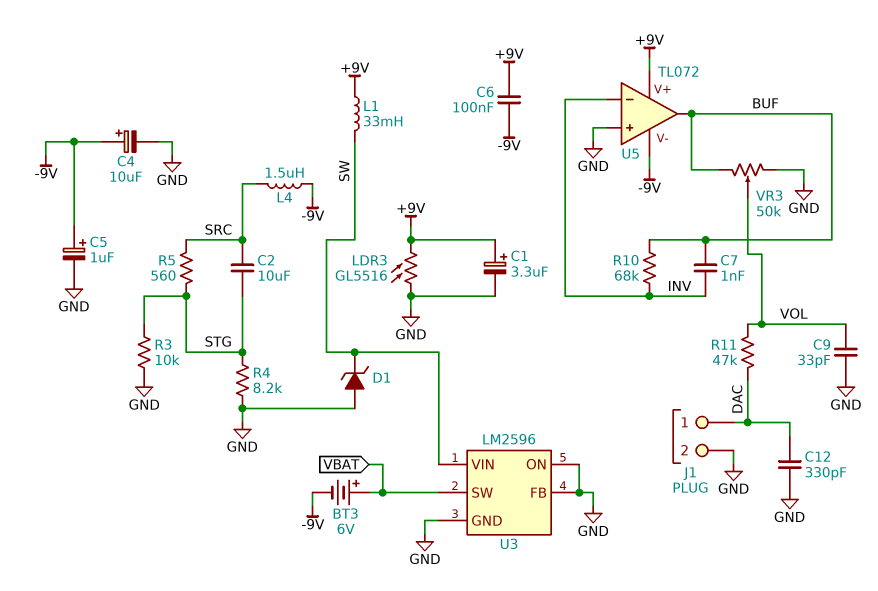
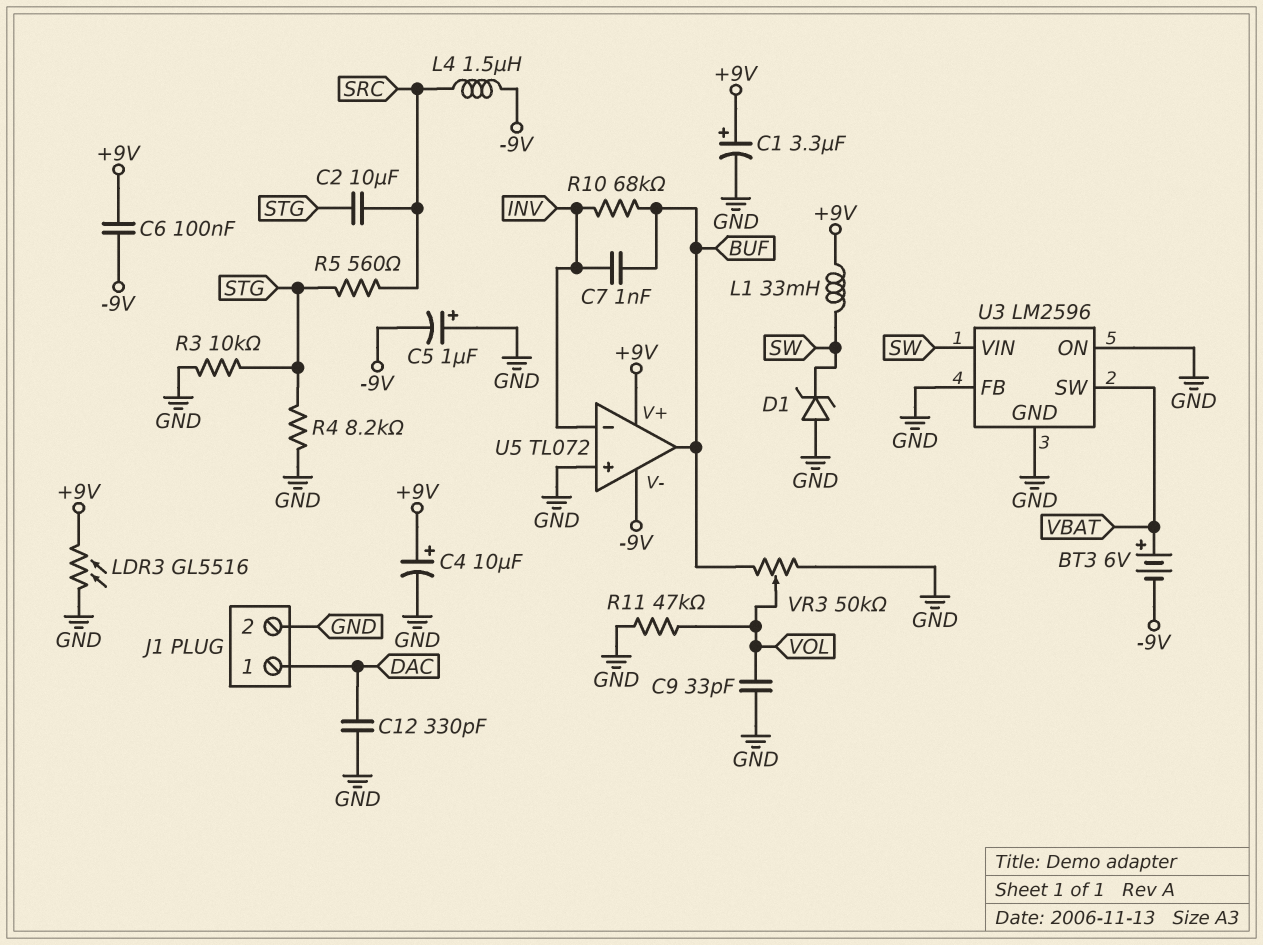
C4: 10uF (plus -9V, minus GND) -> 10uF (plus +9V, minus GND)
C5: 1uF (plus -9V, minus GND) -> 1uF (plus GND, minus -9V)
R11: 47k (DAC, VOL) -> 47k (GND, VOL)

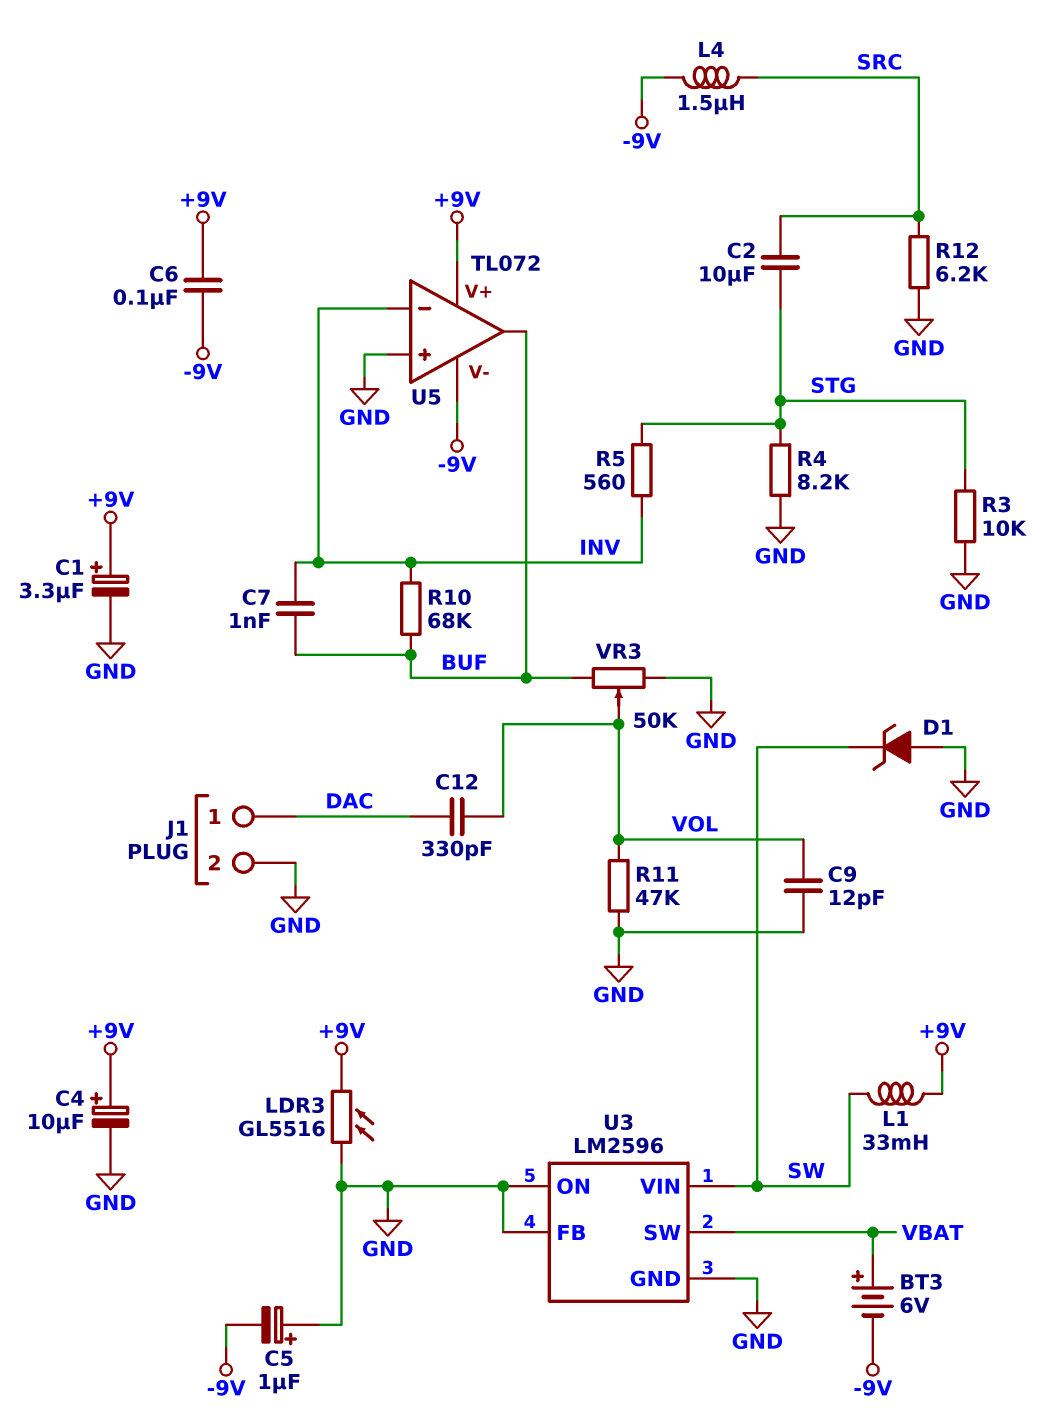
C9: 33pF (GND, VOL) -> 12pF (GND, VOL)
C12: 330pF (DAC, GND) -> 330pF (DAC, VOL)
R5: 560 (SRC, STG) -> 560 (INV, STG)
R12: none -> 6.2k (GND, SRC)

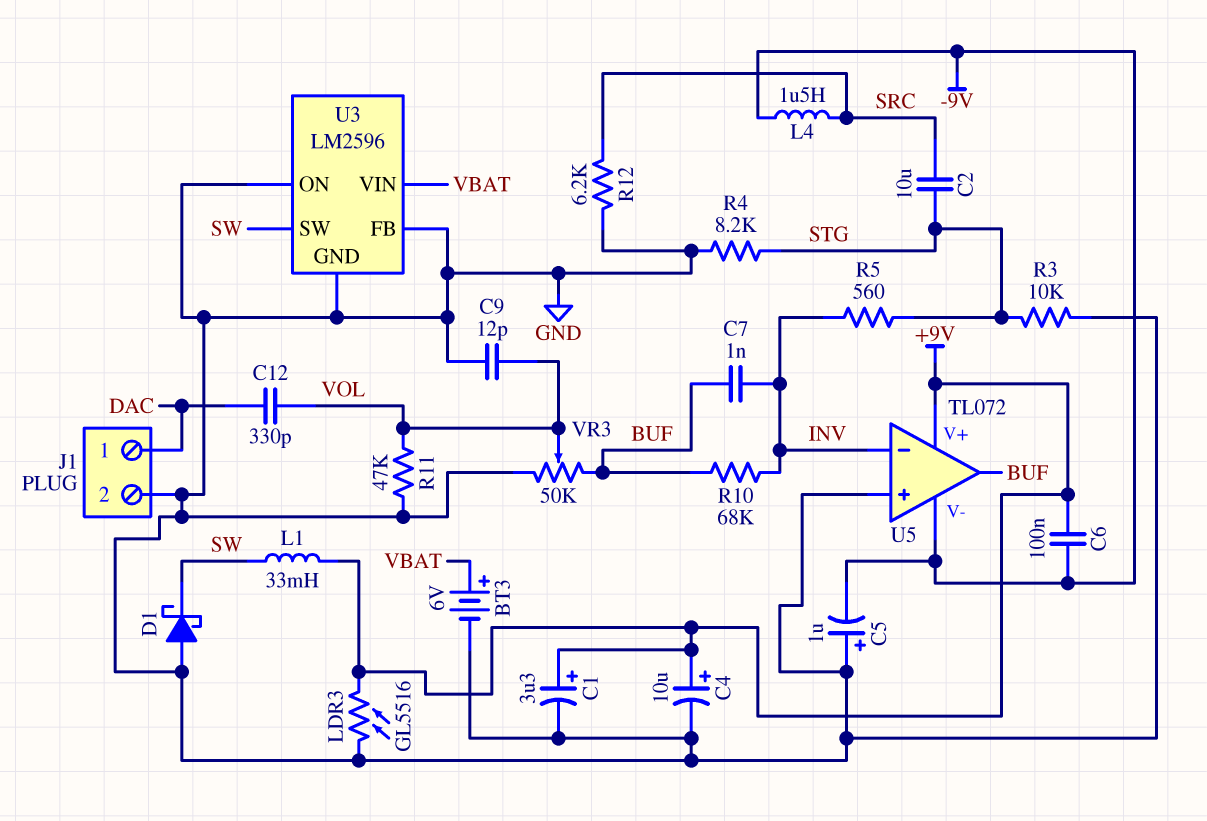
BT3: 6V (plus VBAT, minus -9V) -> 6V (plus VBAT, minus GND)
D1: zener (A GND, K SW) -> schottky (A GND, K SW)
U3 pin SW: VBAT -> SW
U3 pin VIN: SW -> VBAT

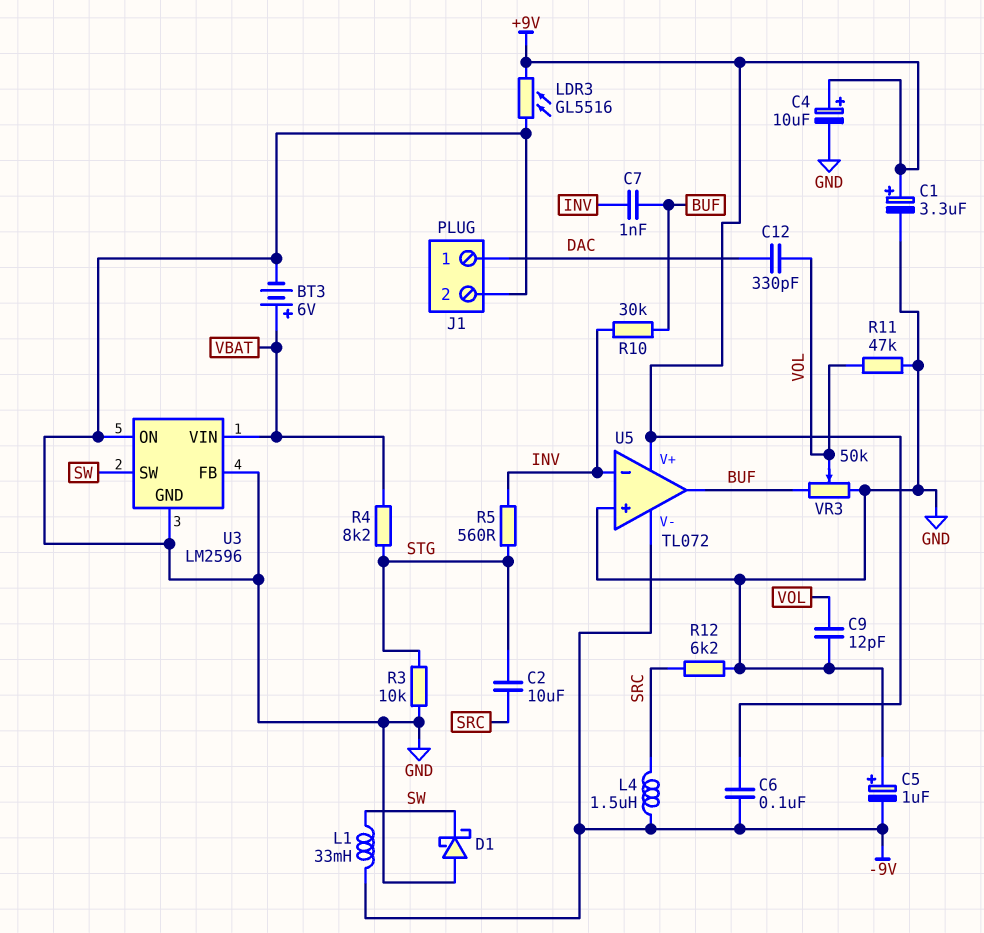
L1: 33mH (+9V, SW) -> 33mH (-9V, SW)
R4: 8.2k (GND, STG) -> 8.2k (STG, VBAT)
R10: 68k (BUF, INV) -> 30k (BUF, INV)

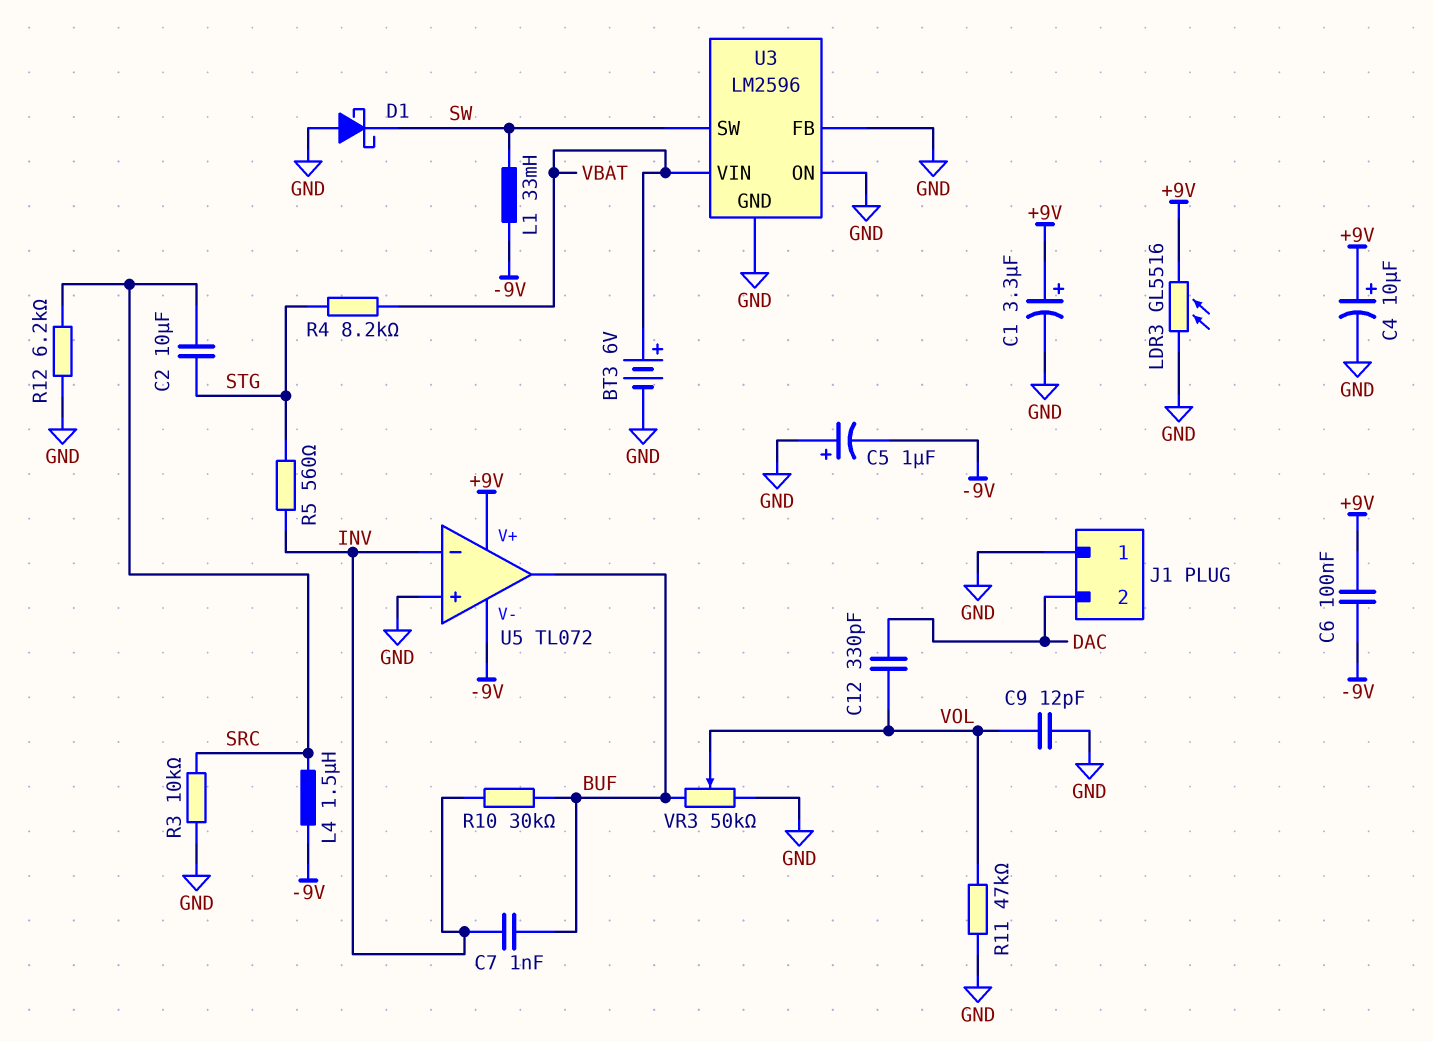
J1 pin 1: DAC -> GND
J1 pin 2: GND -> DAC
R3: 10k (GND, STG) -> 10k (GND, SRC)

